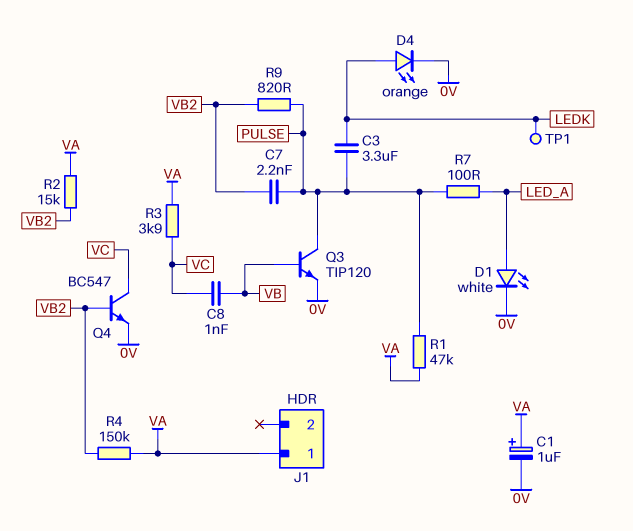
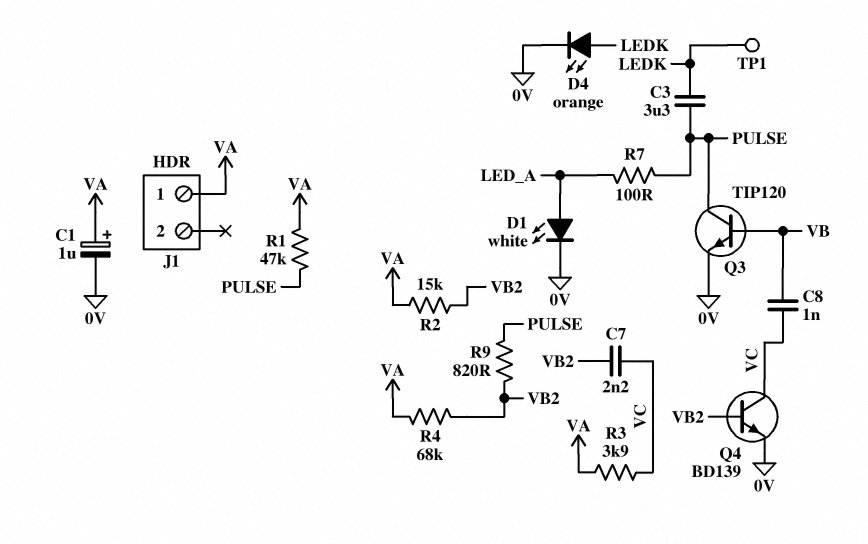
C7: 2.2nF (PULSE, VB2) -> 2.2nF (VB2, VC)
Q4: NPN BC547 (B VB2, C VC, E 0V) -> NPN BD139 (B VB2, C VC, E 0V)
R4: 150k (VA, VB2) -> 68k (VA, VB2)

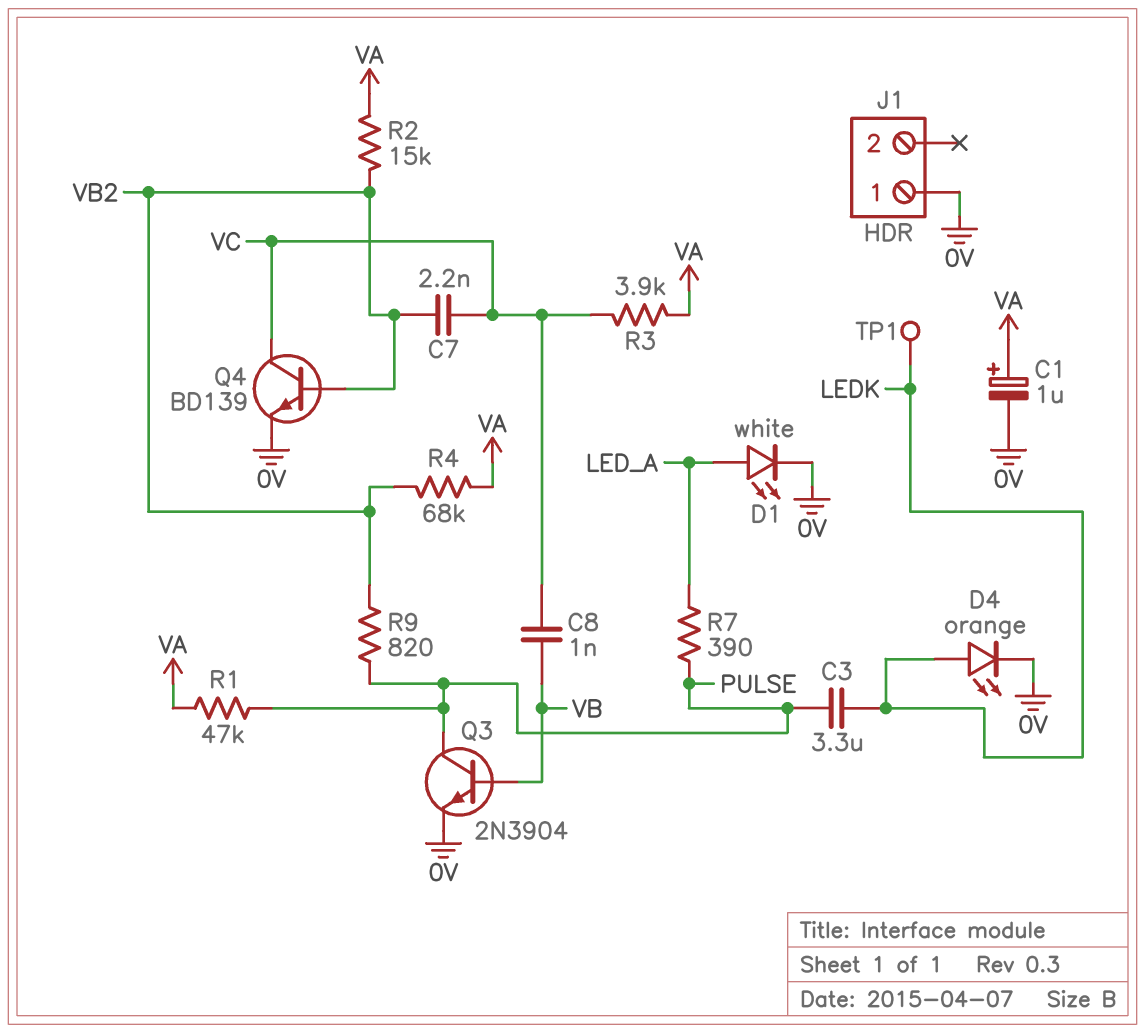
J1 pin 1: VA -> 0V
Q3: NPN TIP120 (B VB, C PULSE, E 0V) -> NPN 2N3904 (B VB, C PULSE, E 0V)
R7: 100 (LED_A, PULSE) -> 390 (LED_A, PULSE)

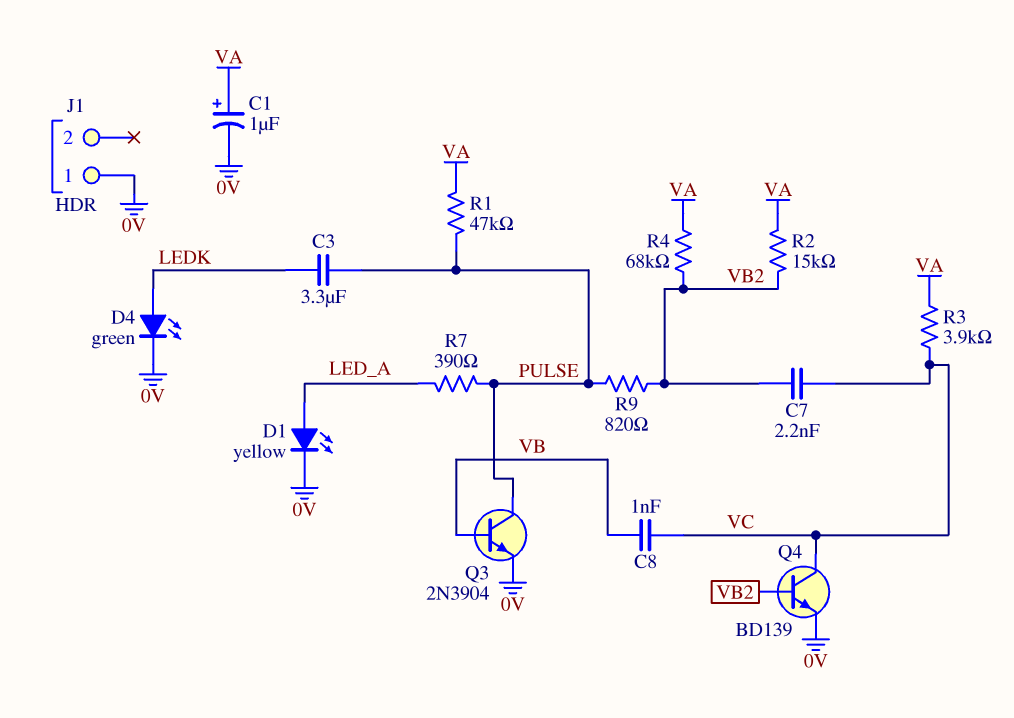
D1: LED white (A LED_A, K 0V) -> LED yellow (A LED_A, K 0V)
D4: LED orange (A LEDK, K 0V) -> LED green (A LEDK, K 0V)
TP1: test point (LEDK) -> none

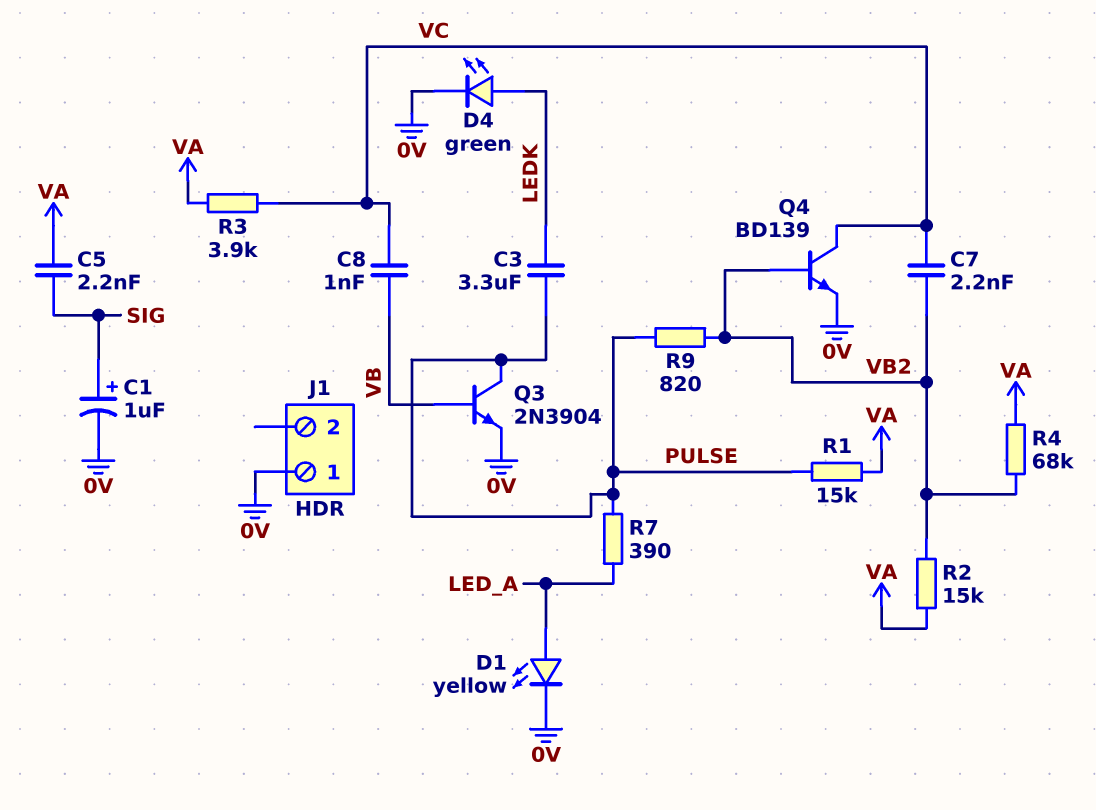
C1: 1uF (plus VA, minus 0V) -> 1uF (plus SIG, minus 0V)
C5: none -> 2.2nF (SIG, VA)
R1: 47k (PULSE, VA) -> 15k (PULSE, VA)

